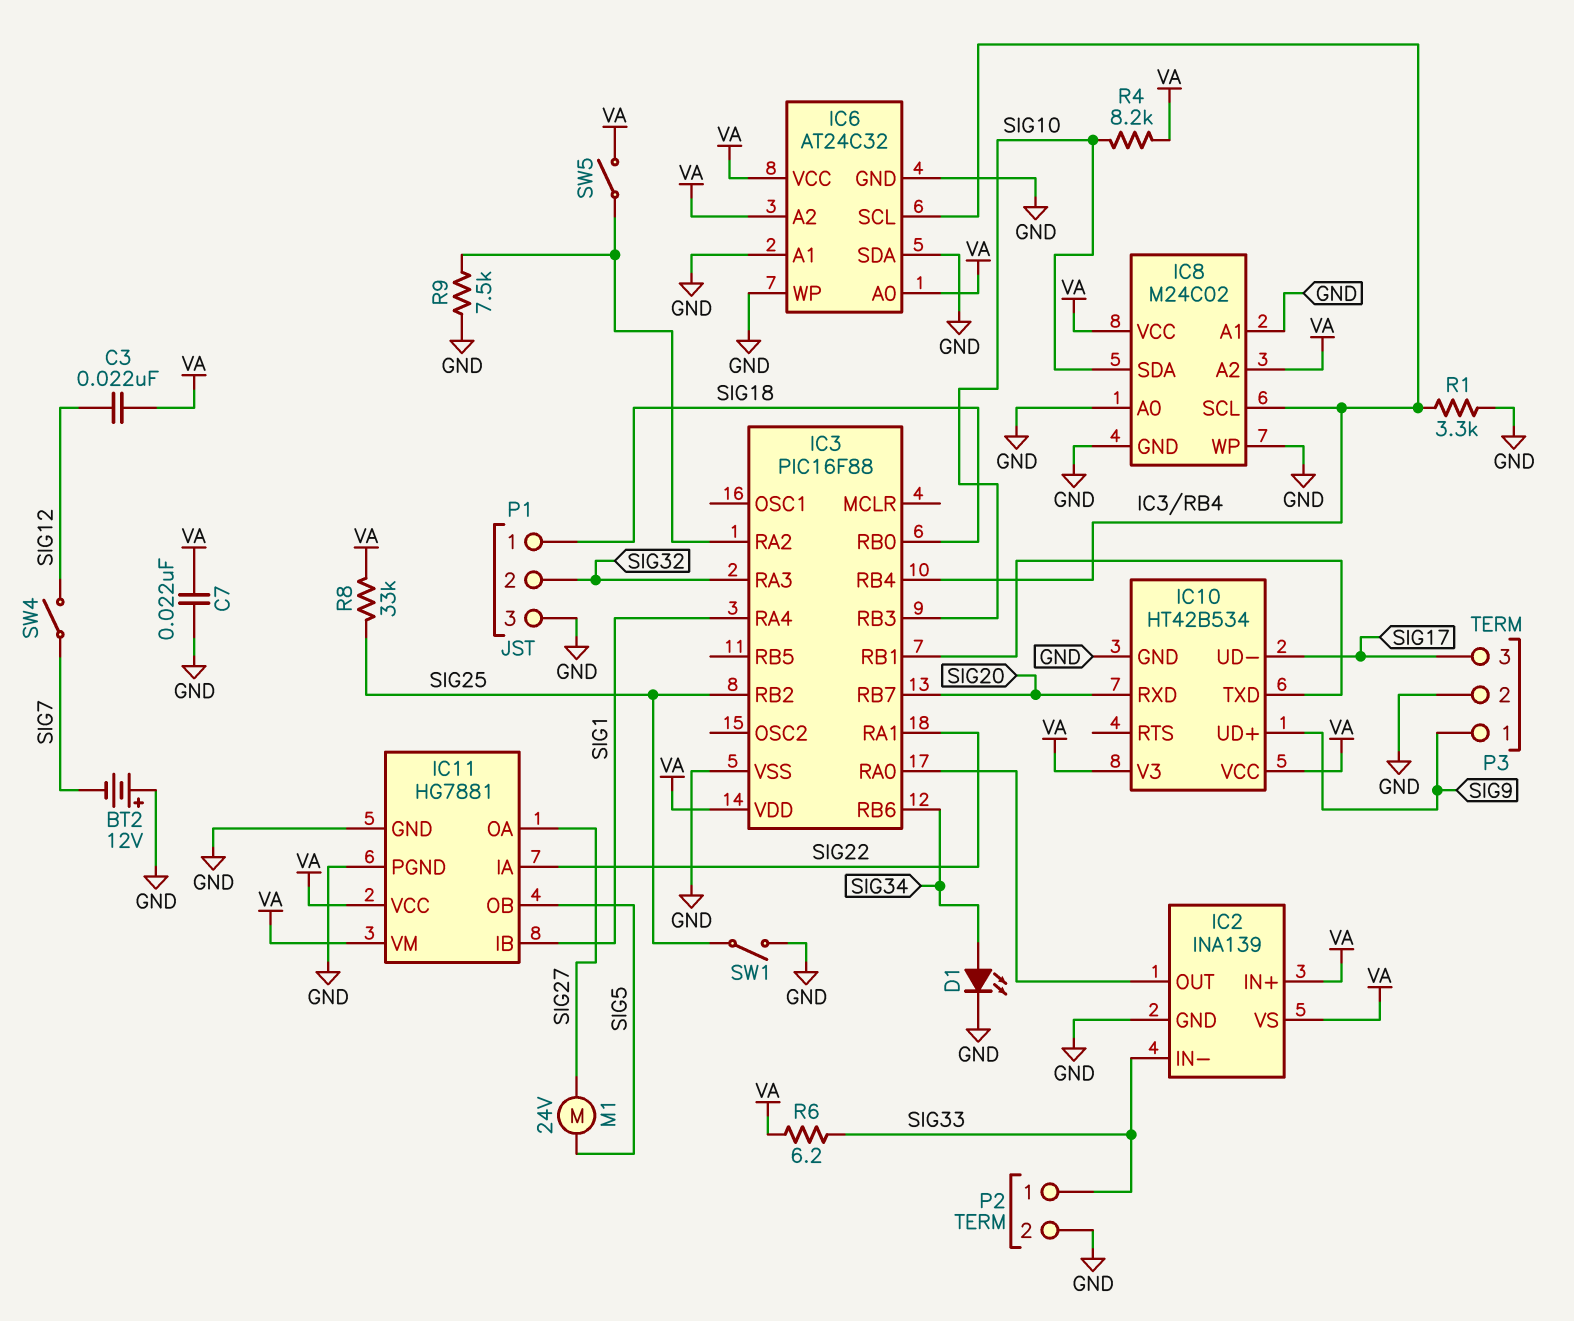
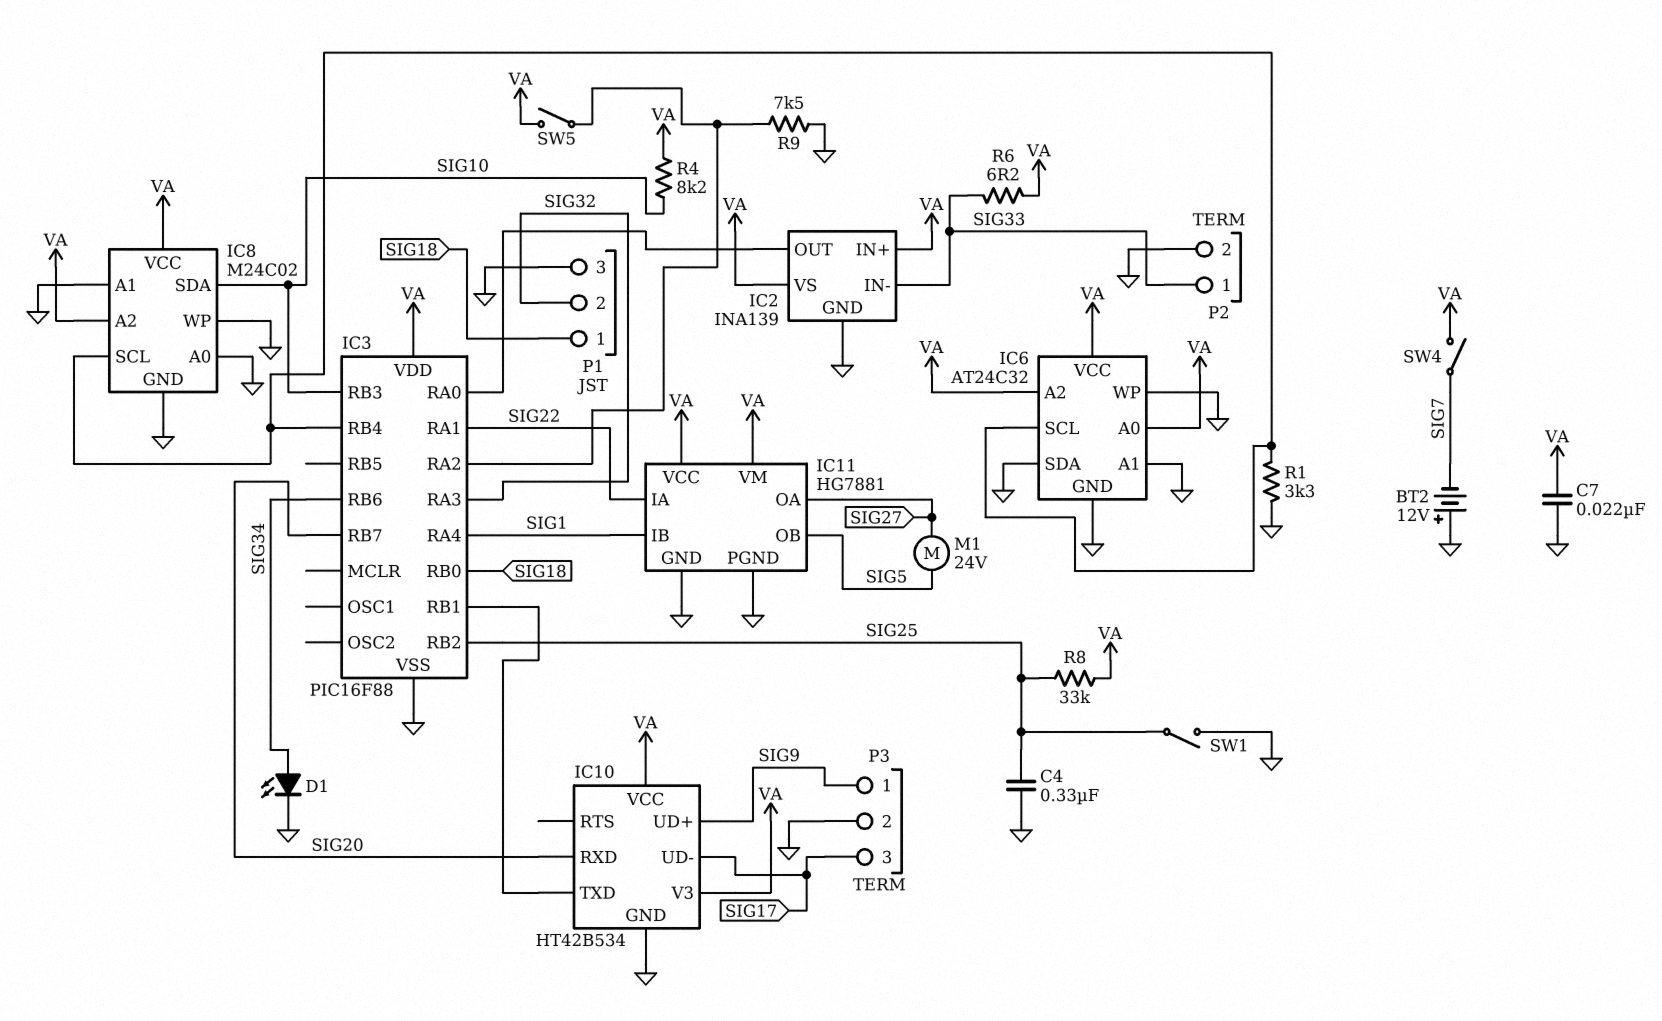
C3: 22nF (SIG12, VA) -> none
C4: none -> 330nF (GND, SIG25)
SW4: switch (SIG7, SIG12) -> switch (SIG7, VA)

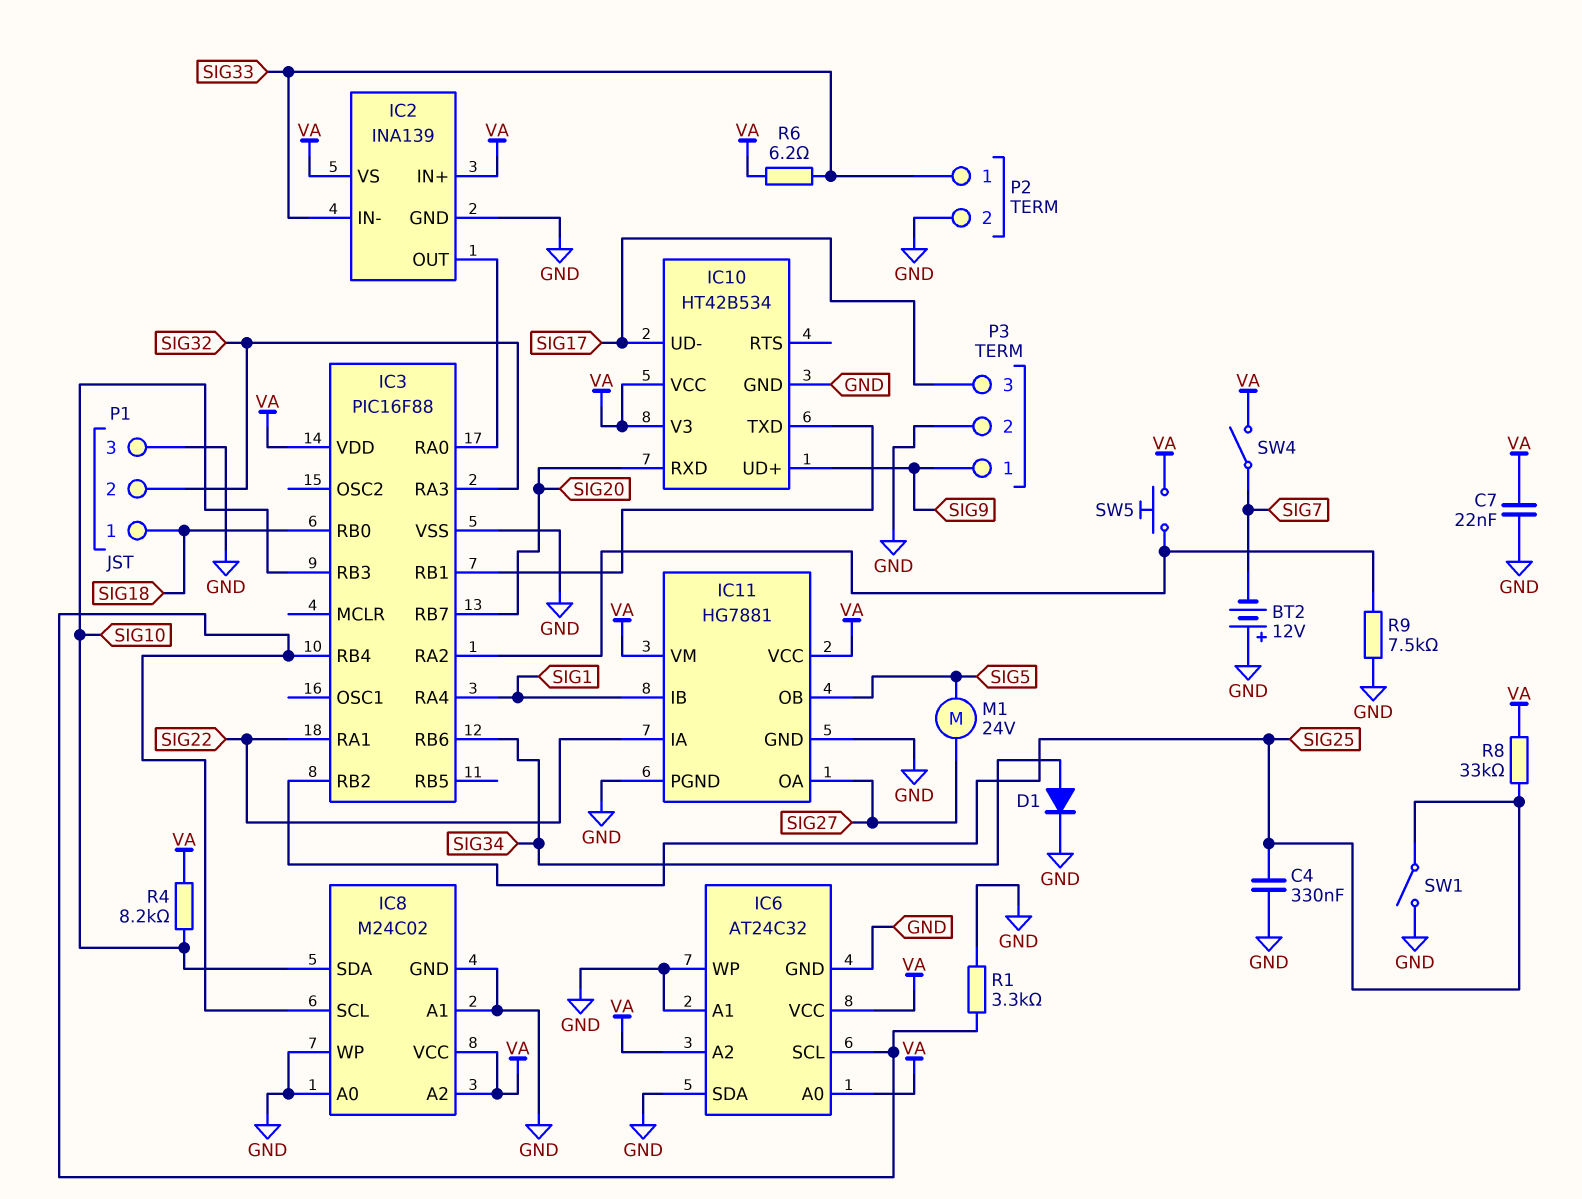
D1: LED (A SIG34, K GND) -> diode (A SIG34, K GND)
SW5: switch (IC3/RA2, VA) -> button (IC3/RA2, VA)

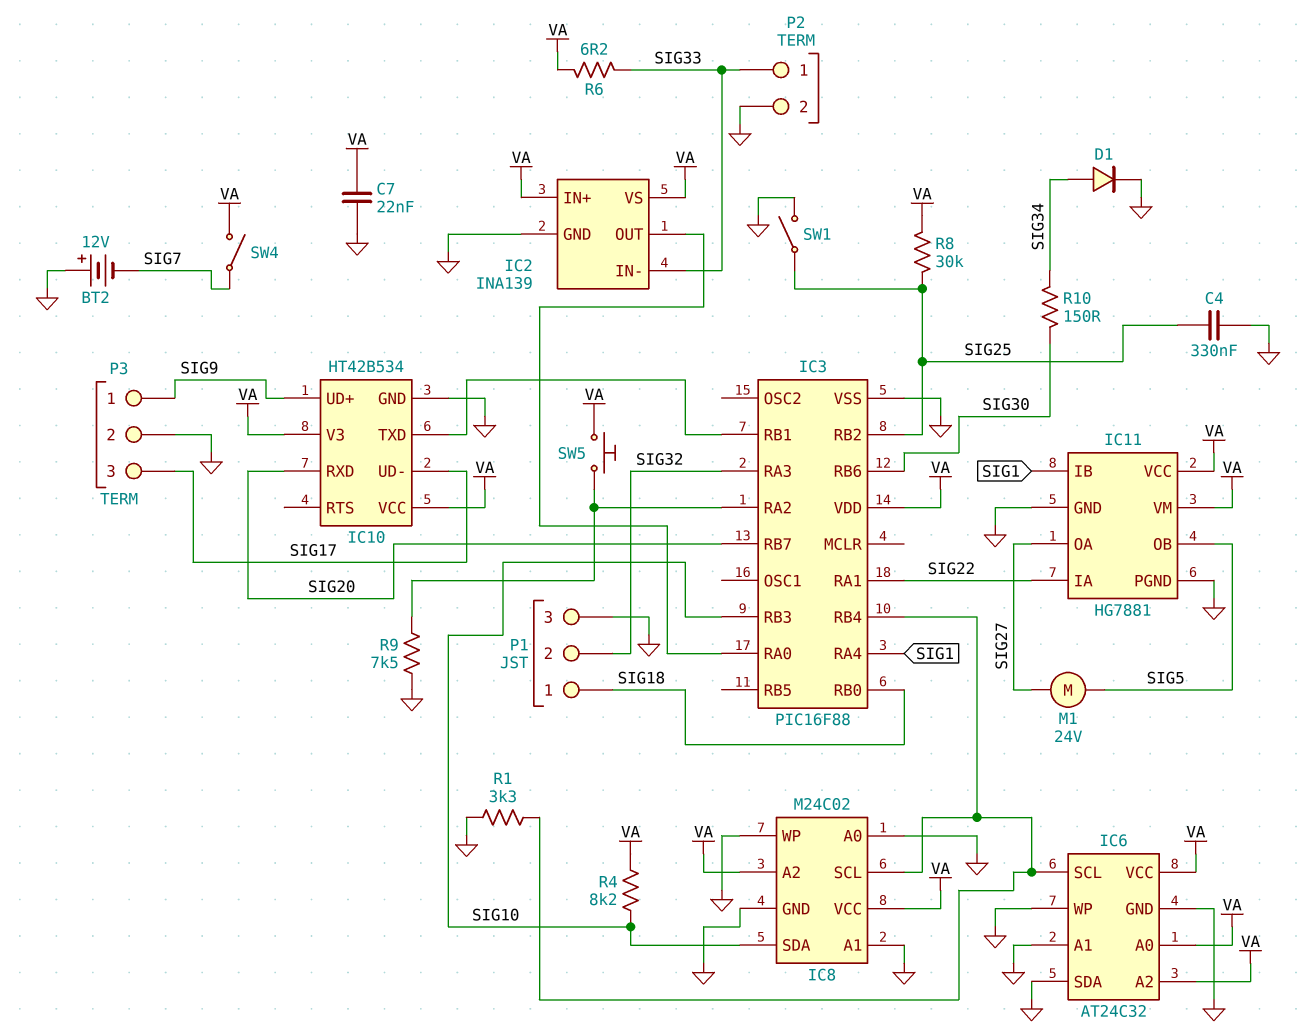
IC3 pin RB6: SIG34 -> SIG30
R8: 33k (SIG25, VA) -> 30k (SIG25, VA)
R10: none -> 150 (SIG30, SIG34)

